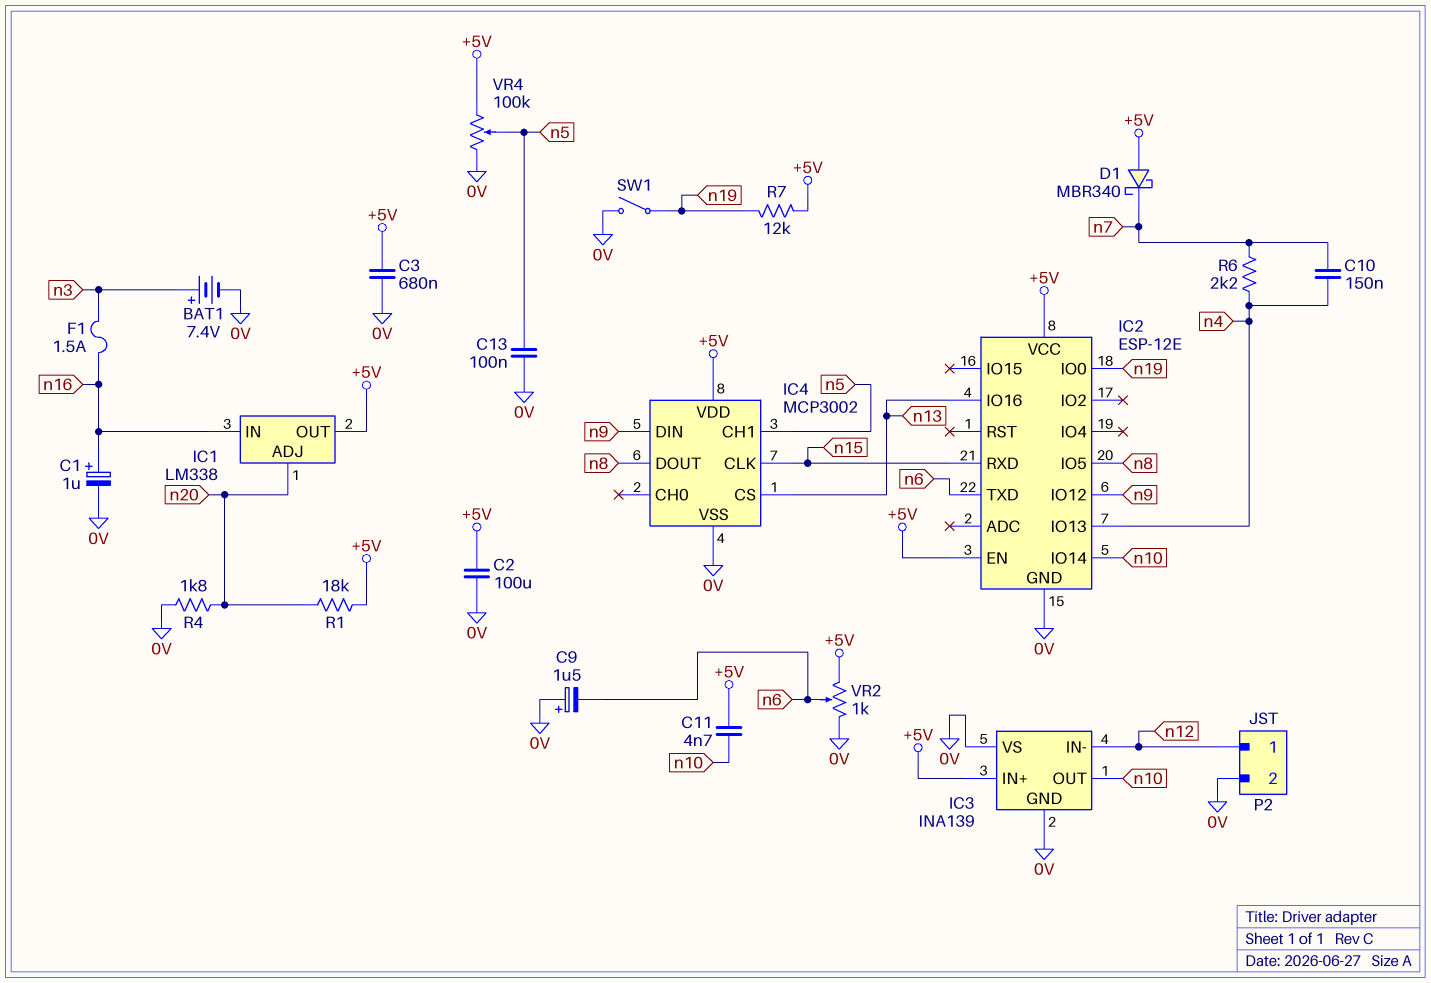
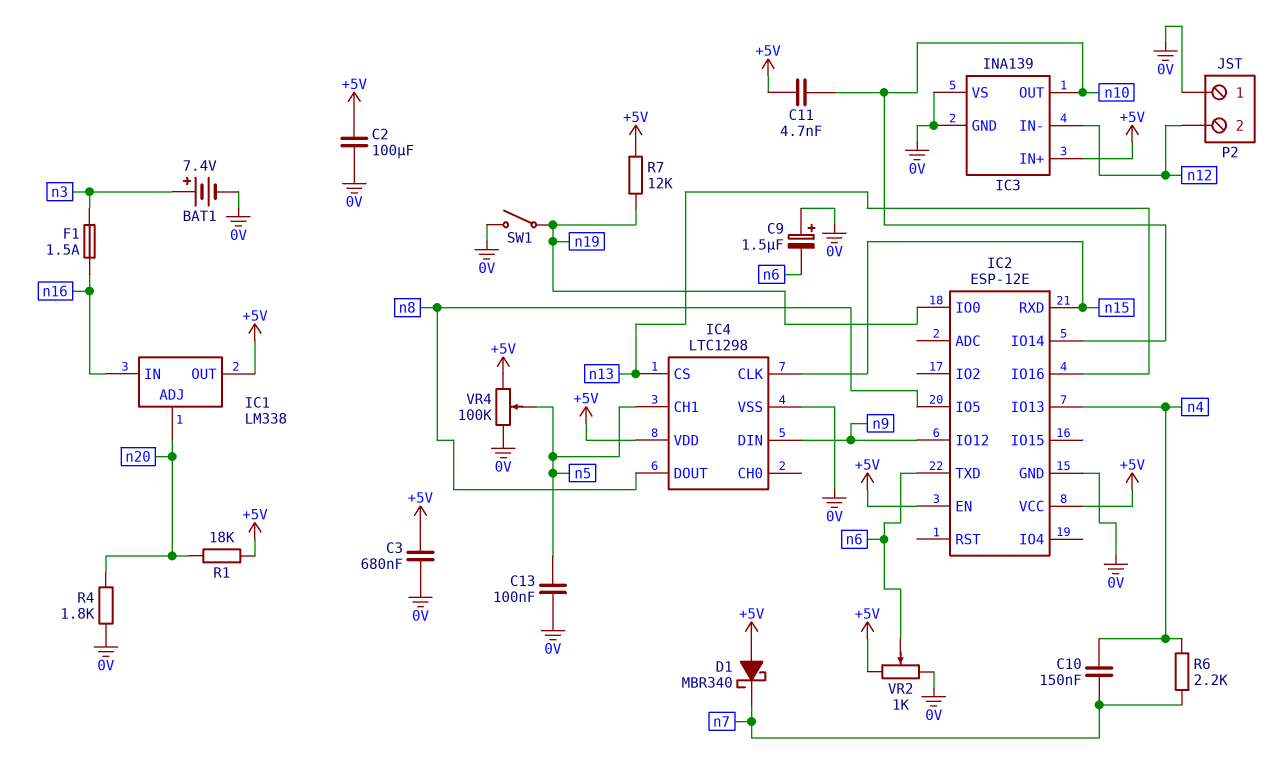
C1: 1uF (plus n16, minus 0V) -> none
IC4: MCP3002 -> LTC1298
P2 pin 1: n12 -> 0V
P2 pin 2: 0V -> n12

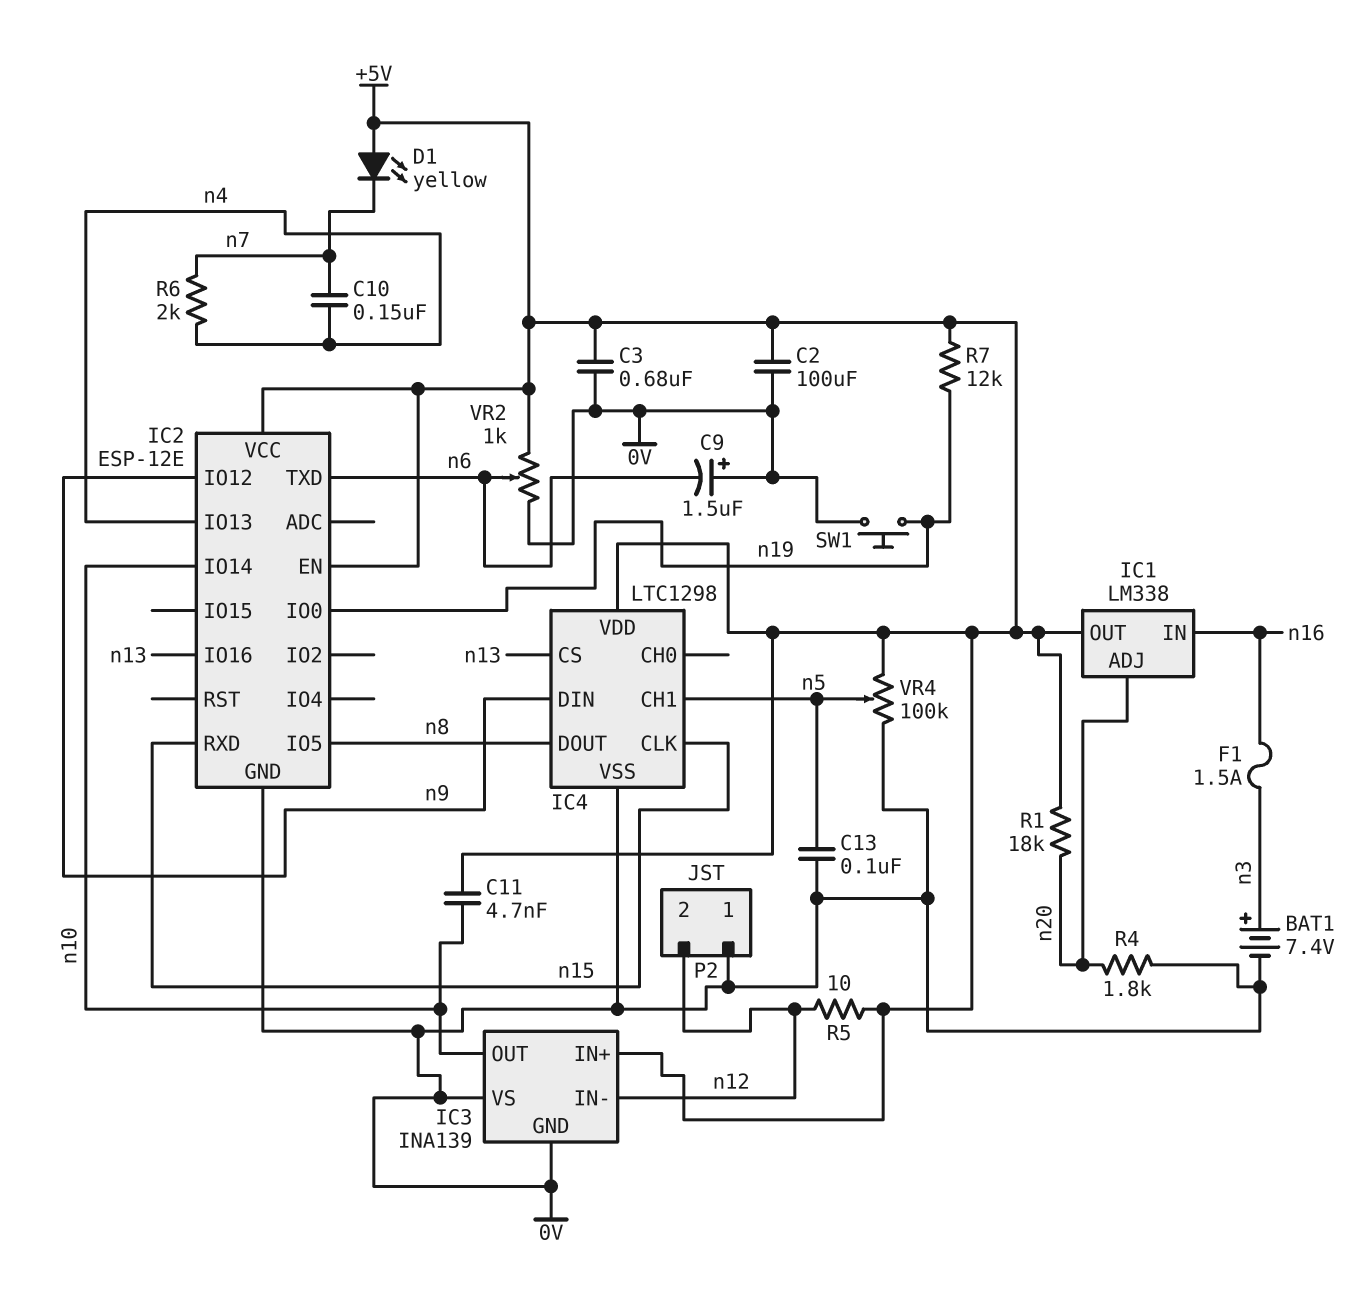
D1: schottky MBR340 (A +5V, K n7) -> LED yellow (A +5V, K n7)
R5: none -> 10 (+5V, n12)
R6: 2.2k (n4, n7) -> 2k (n4, n7)
SW1: switch (0V, n19) -> button (0V, n19)

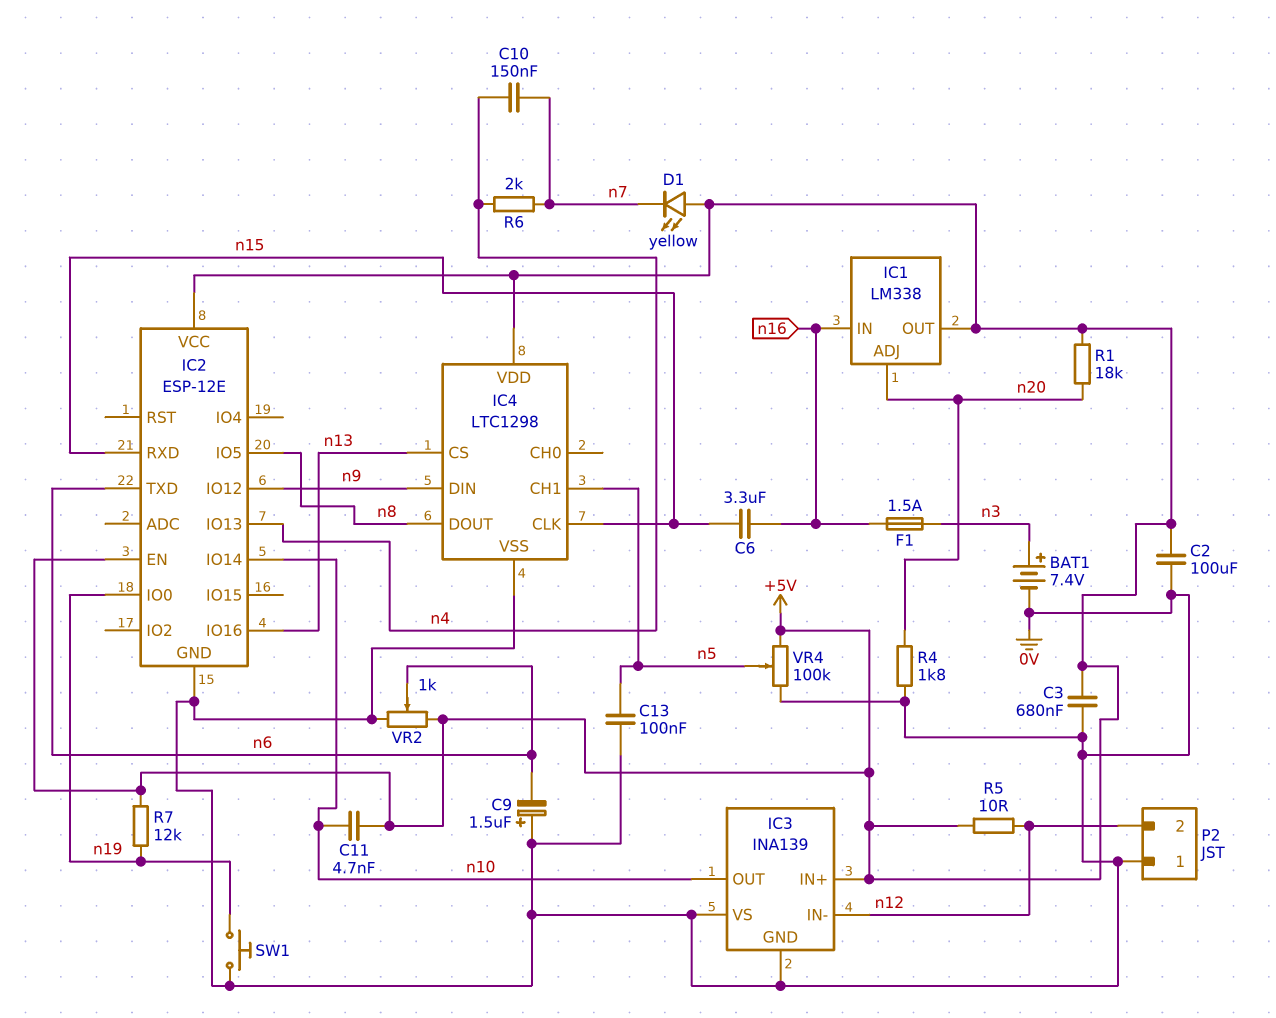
C6: none -> 3.3uF (n15, n16)

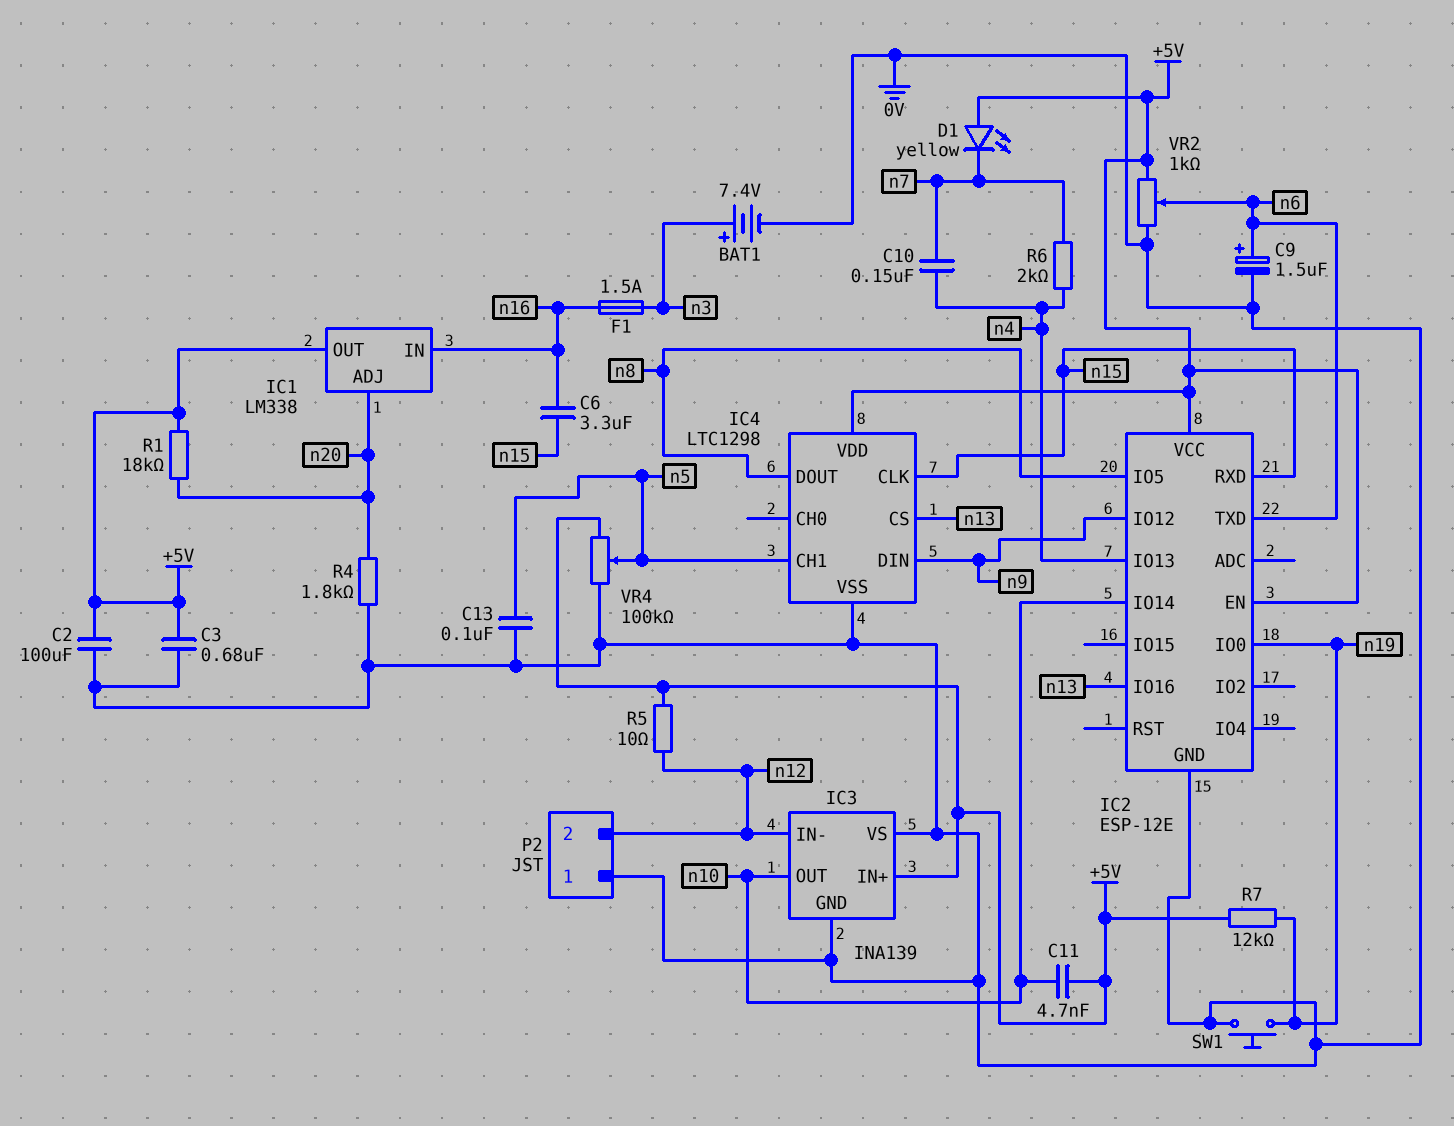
C9: 1.5uF (plus 0V, minus n6) -> 1.5uF (plus n6, minus 0V)

